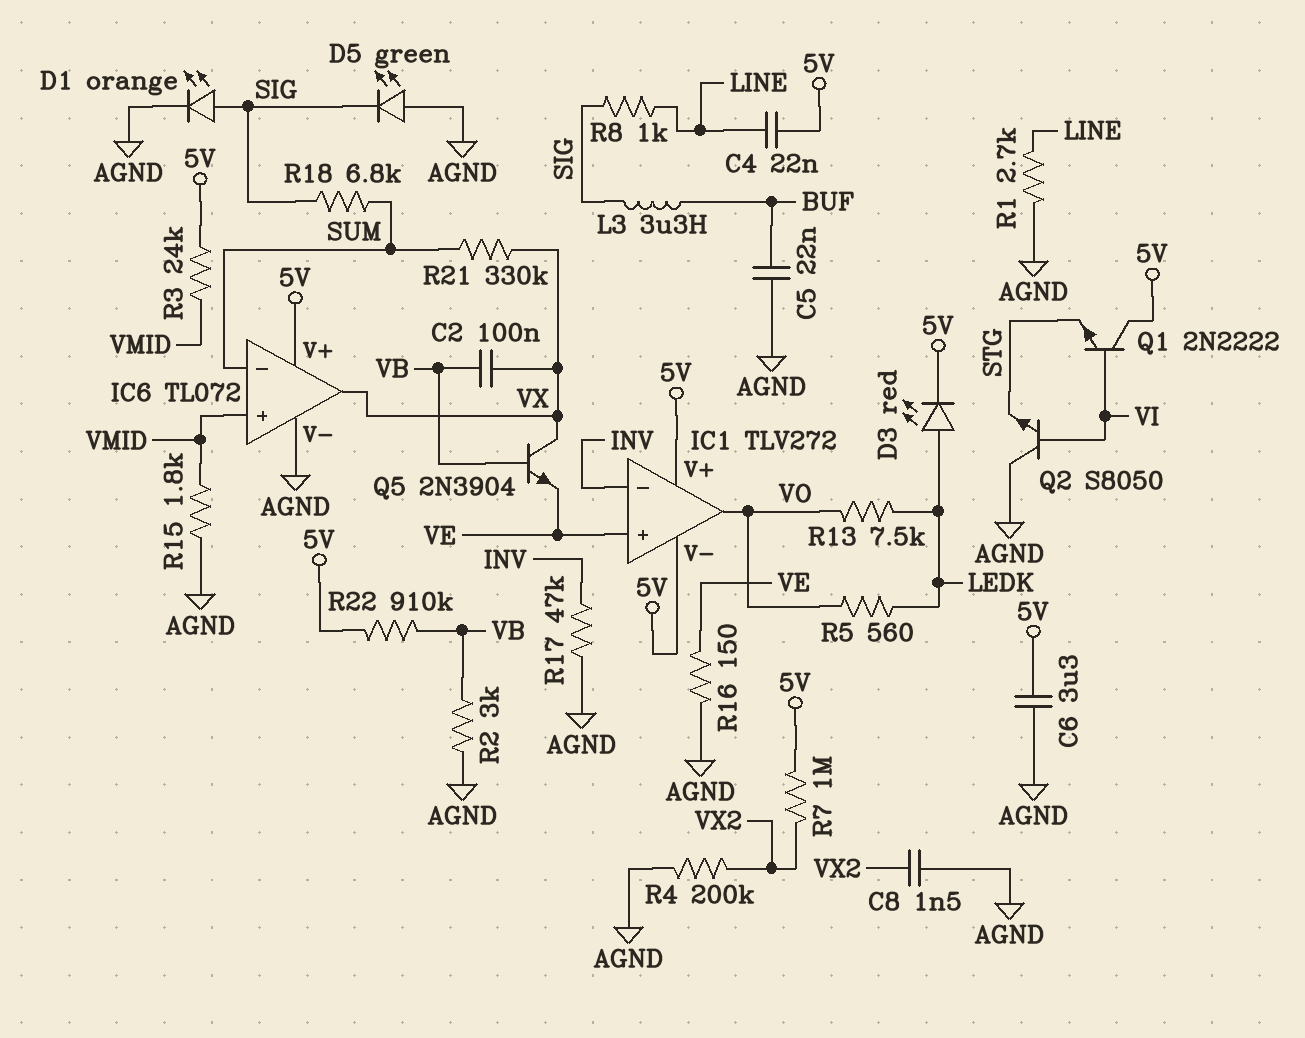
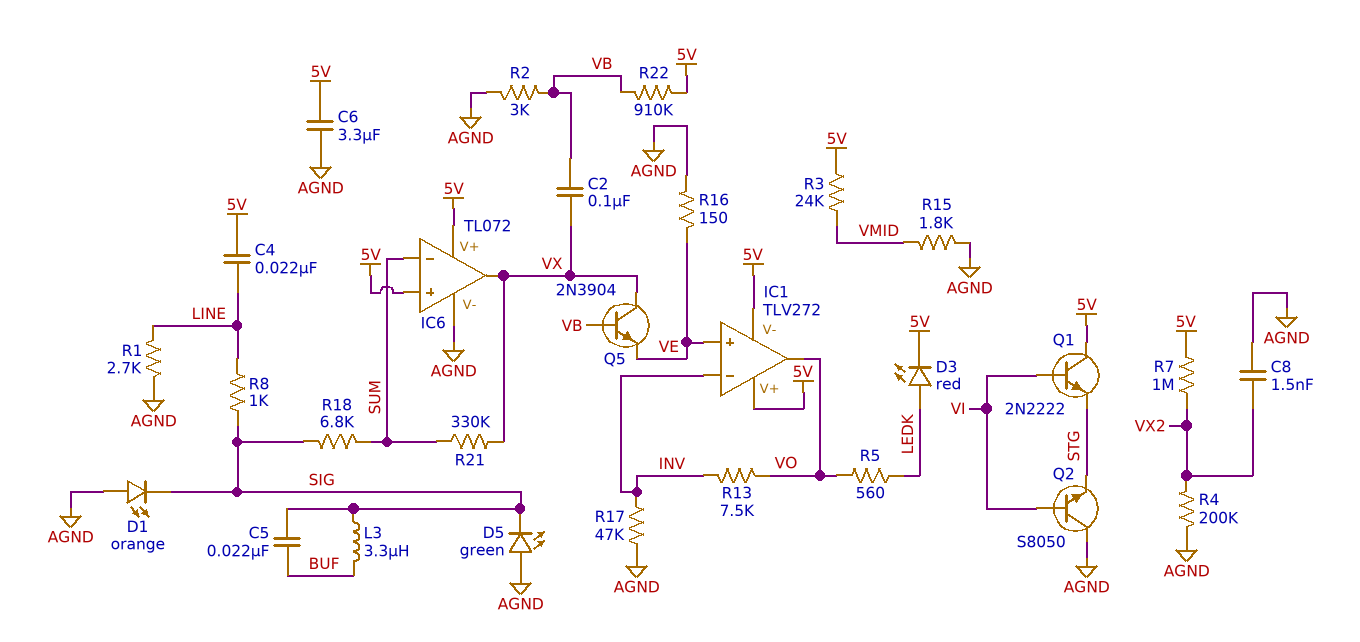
C5: 22nF (AGND, BUF) -> 22nF (BUF, SIG)
D1: LED orange (A SIG, K AGND) -> LED orange (A AGND, K SIG)
IC6 pin in+: VMID -> 5V
R13: 7.5k (LEDK, VO) -> 7.5k (INV, VO)

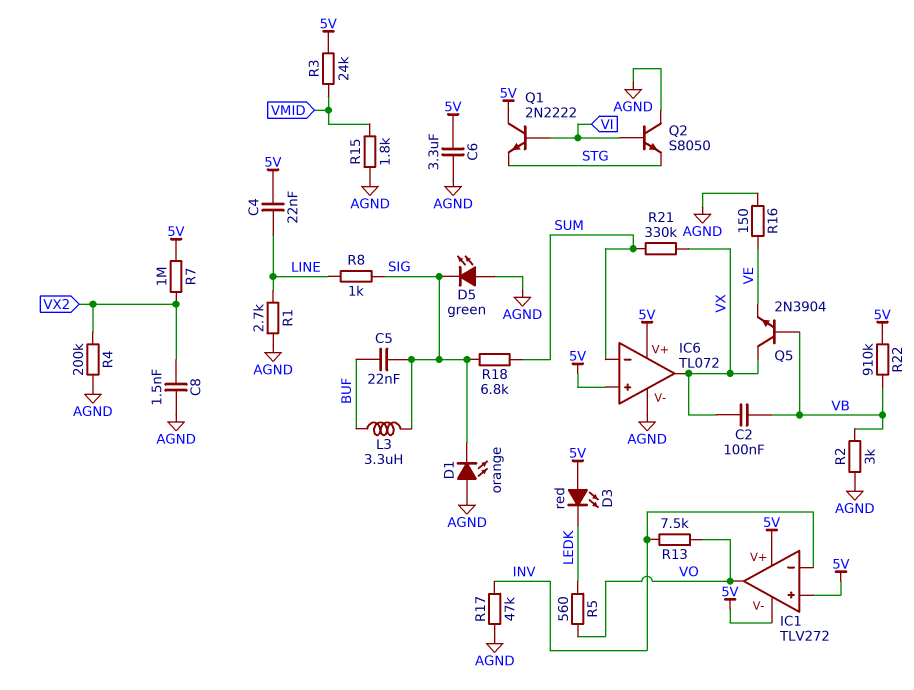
D3: LED red (A LEDK, K 5V) -> LED red (A 5V, K LEDK)
IC1 pin in+: VE -> 5V

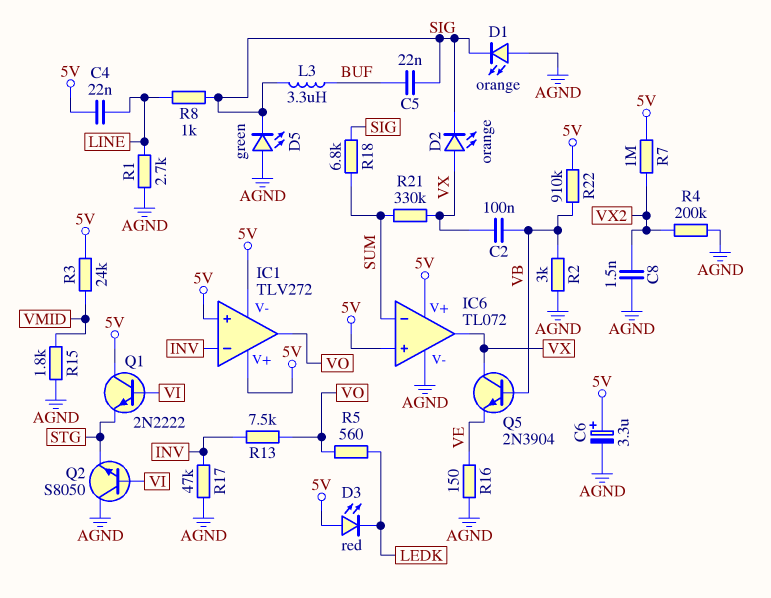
C6: 3.3uF (5V, AGND) -> 3.3uF (plus 5V, minus AGND)
D2: none -> LED orange (A VX, K SIG)

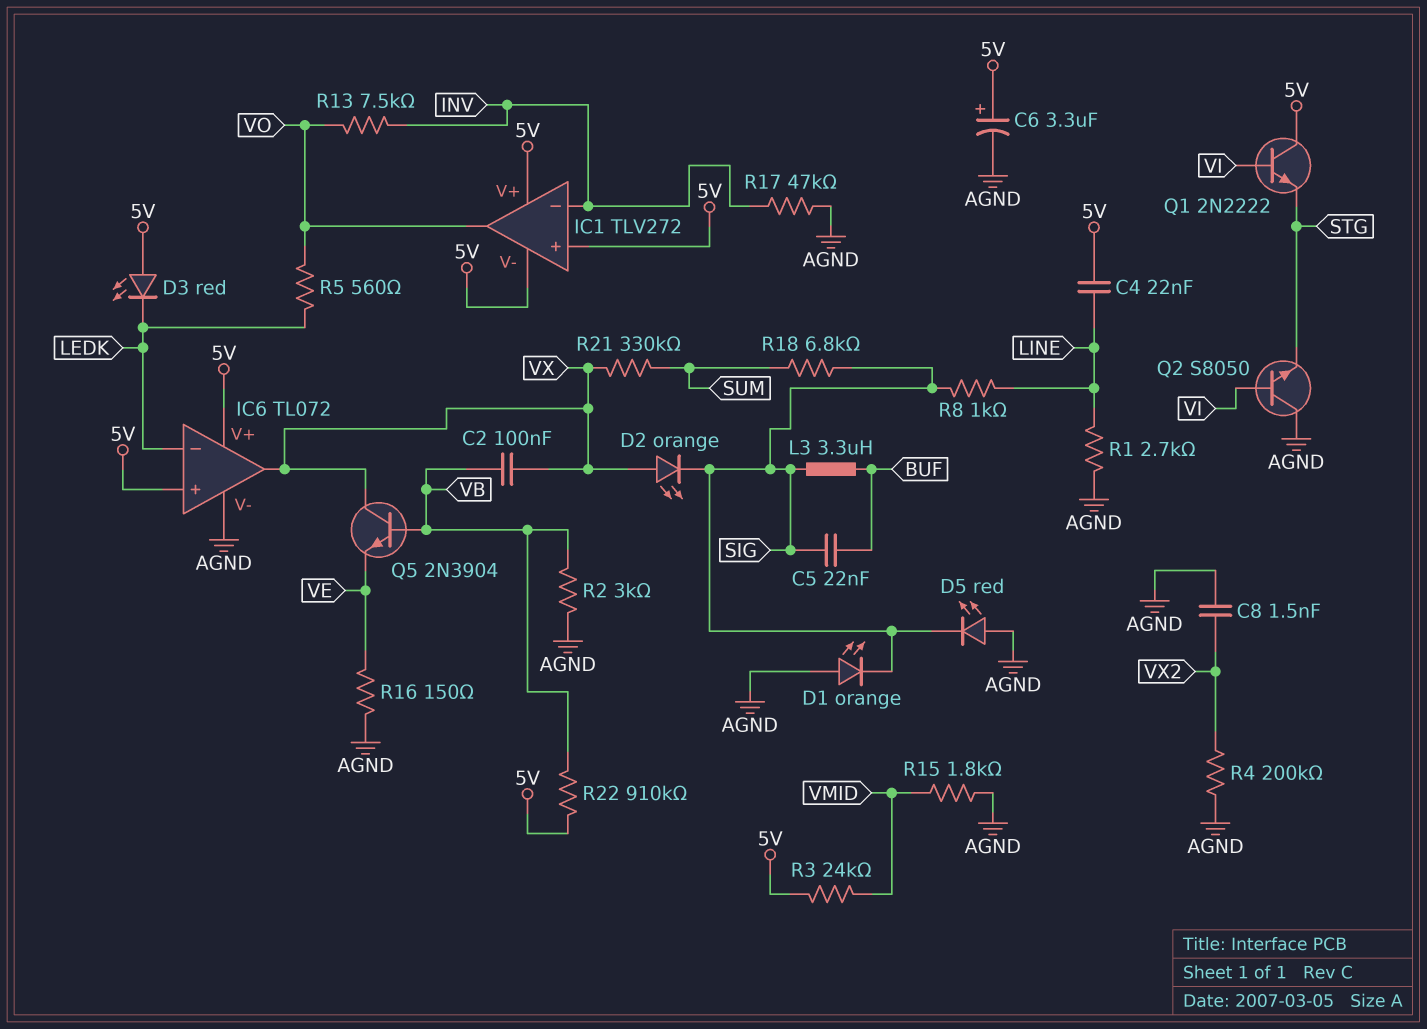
D5: LED green (A AGND, K SIG) -> LED red (A AGND, K SIG)
IC6 pin in-: SUM -> LEDK
R7: 1M (5V, VX2) -> none

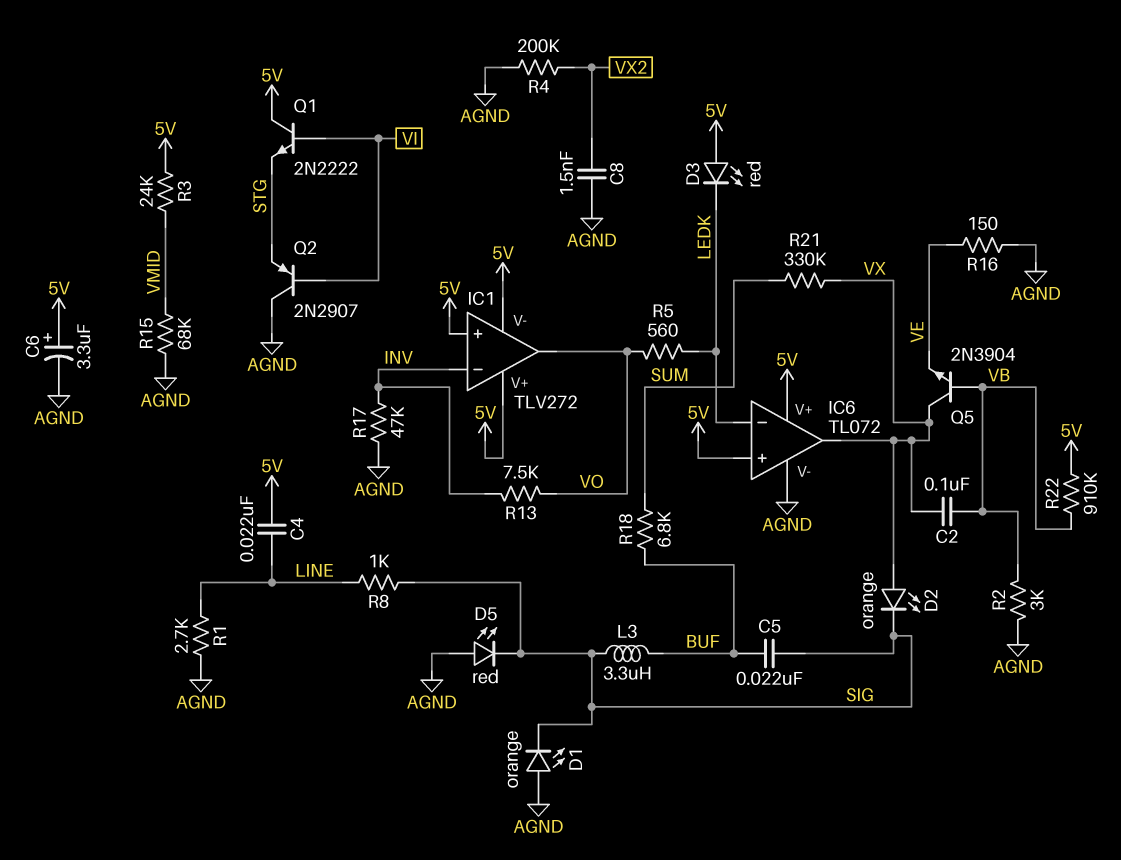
Q2: NPN S8050 (B VI, C AGND, E STG) -> PNP 2N2907 (B VI, C AGND, E STG)
R15: 1.8k (AGND, VMID) -> 68k (AGND, VMID)
R18: 6.8k (SIG, SUM) -> 6.8k (BUF, SUM)

